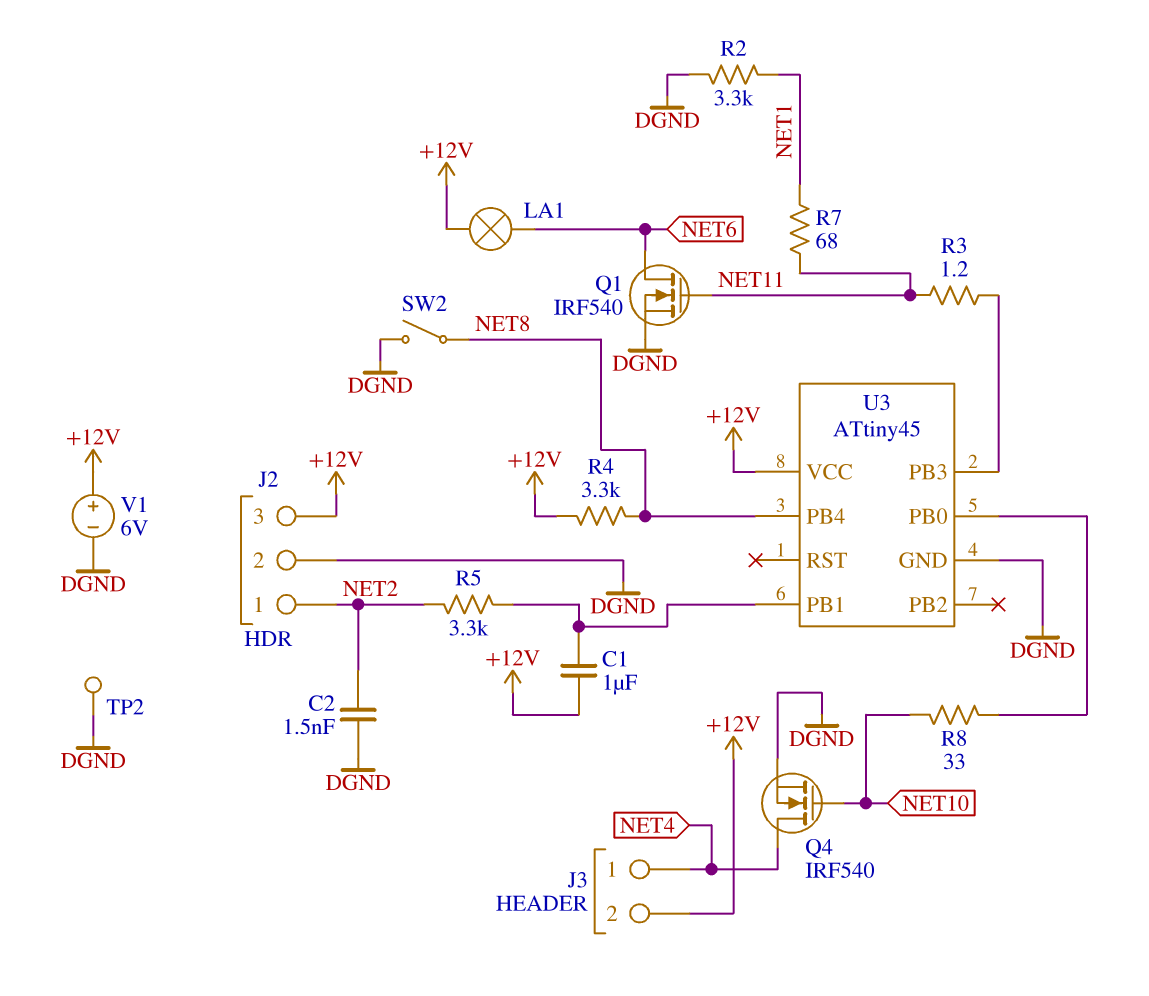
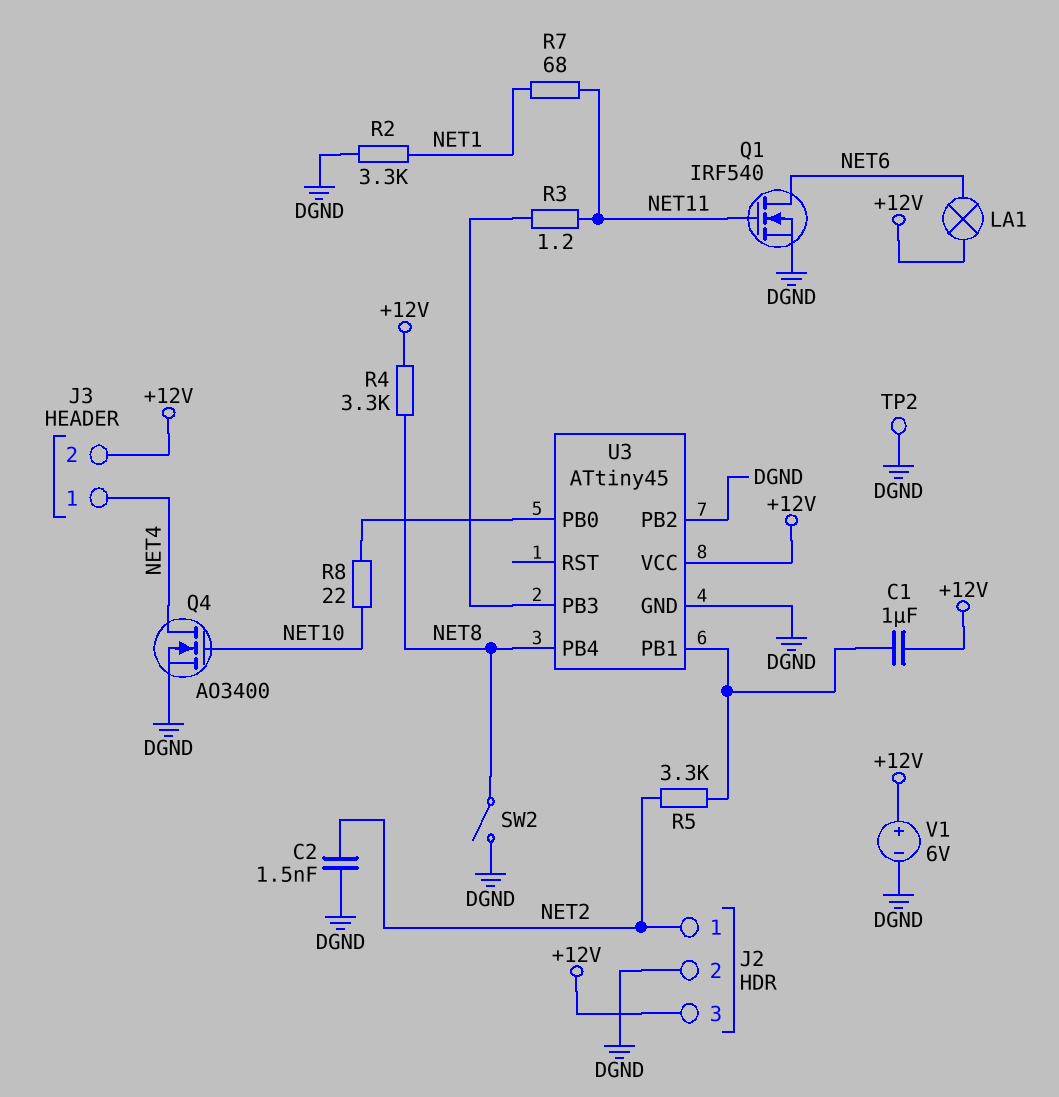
Q4: NMOS IRF540 (G NET10, D NET4, S DGND) -> NMOS AO3400 (G NET10, D NET4, S DGND)
R8: 33 (NET10, U3/PB0) -> 22 (NET10, U3/PB0)
U3 pin PB2: none -> DGND

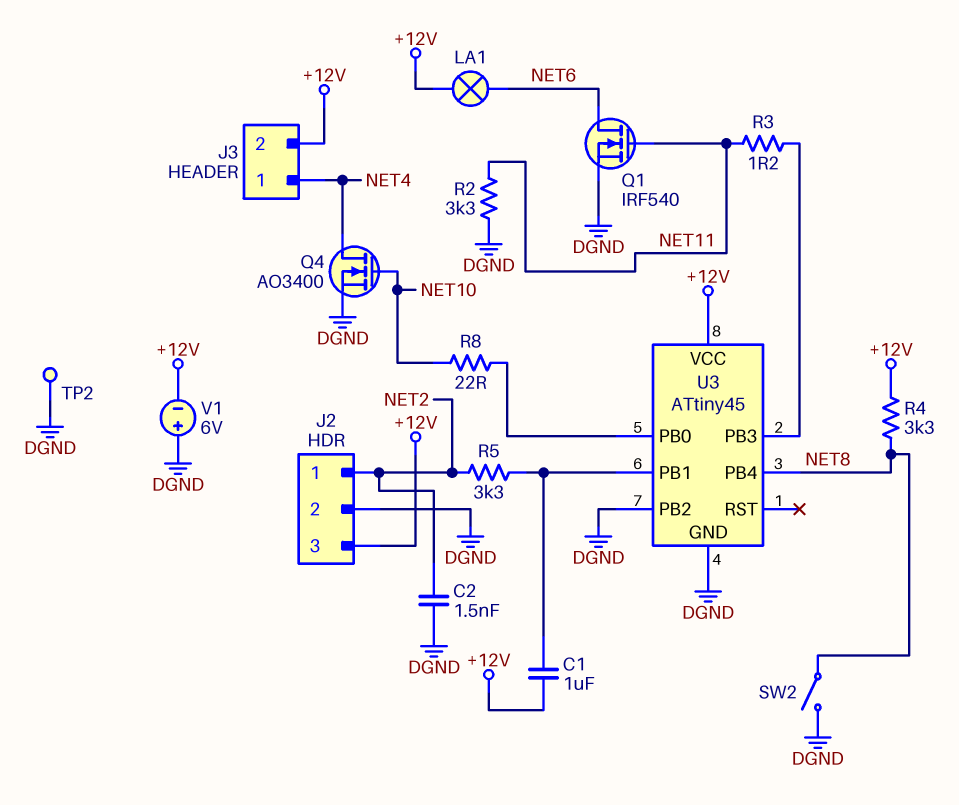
R2: 3.3k (DGND, NET1) -> 3.3k (DGND, NET11)
R7: 68 (NET1, NET11) -> none
V1: 6V (plus +12V, minus DGND) -> 6V (plus DGND, minus +12V)

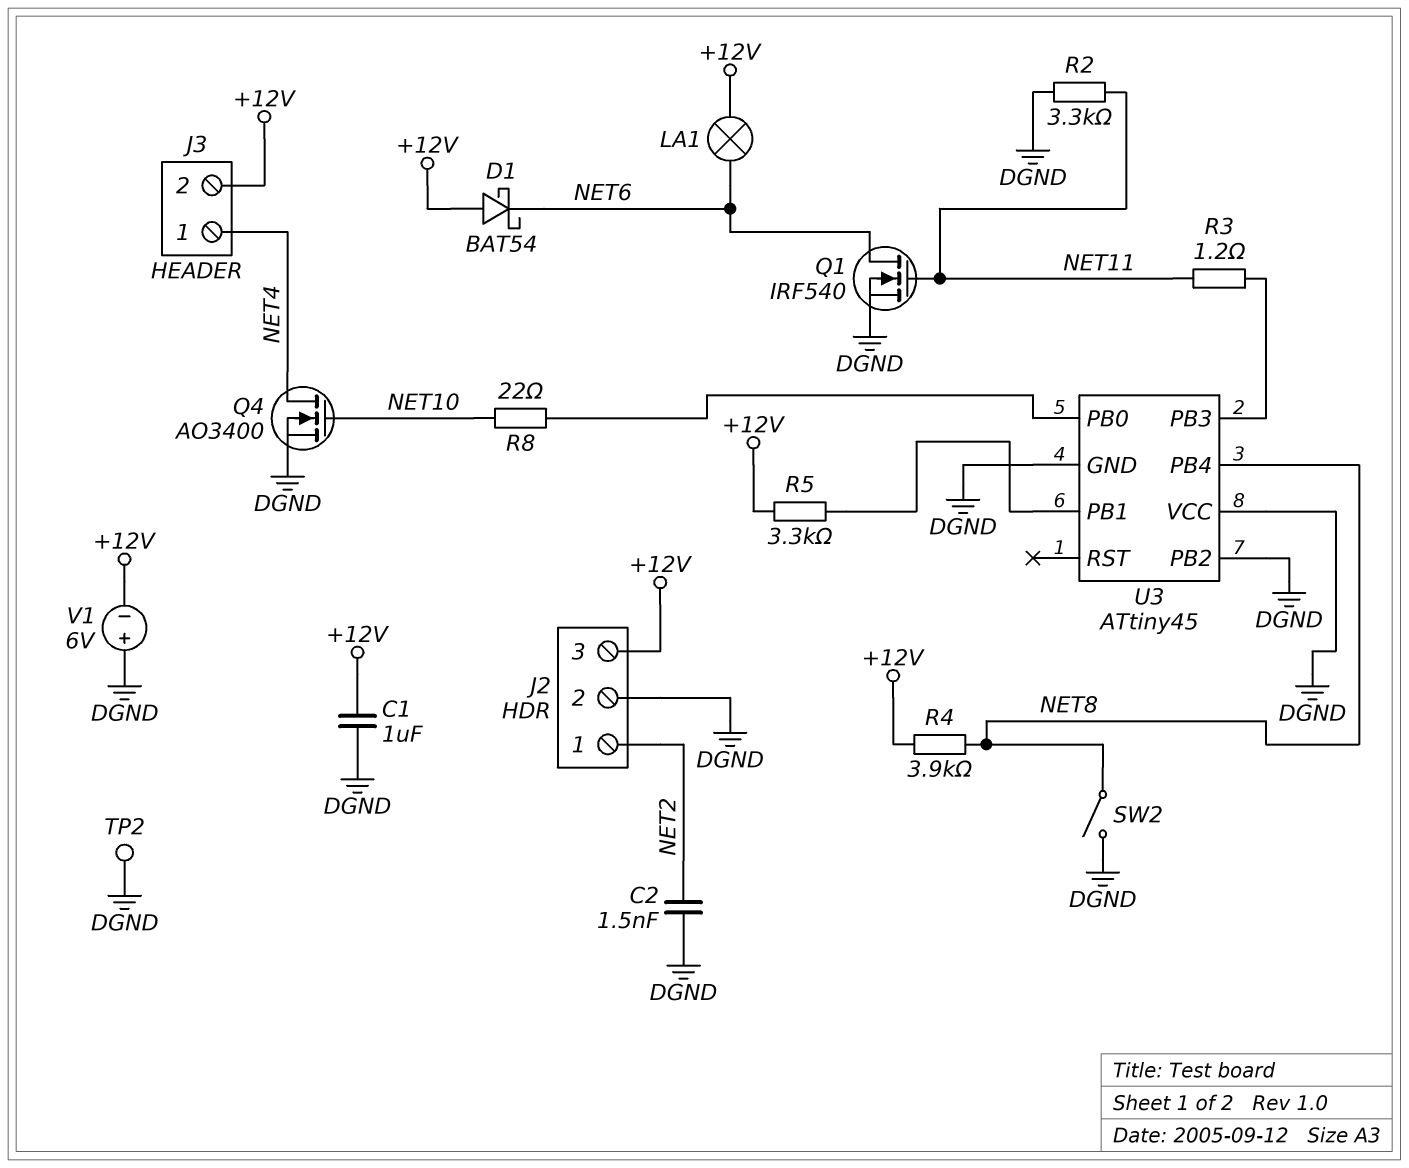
C1: 1uF (+12V, U3/PB1) -> 1uF (+12V, DGND)
D1: none -> schottky BAT54 (A +12V, K NET6)
R4: 3.3k (+12V, NET8) -> 3.9k (+12V, NET8)
R5: 3.3k (NET2, U3/PB1) -> 3.3k (+12V, U3/PB1)
U3 pin VCC: +12V -> DGND

